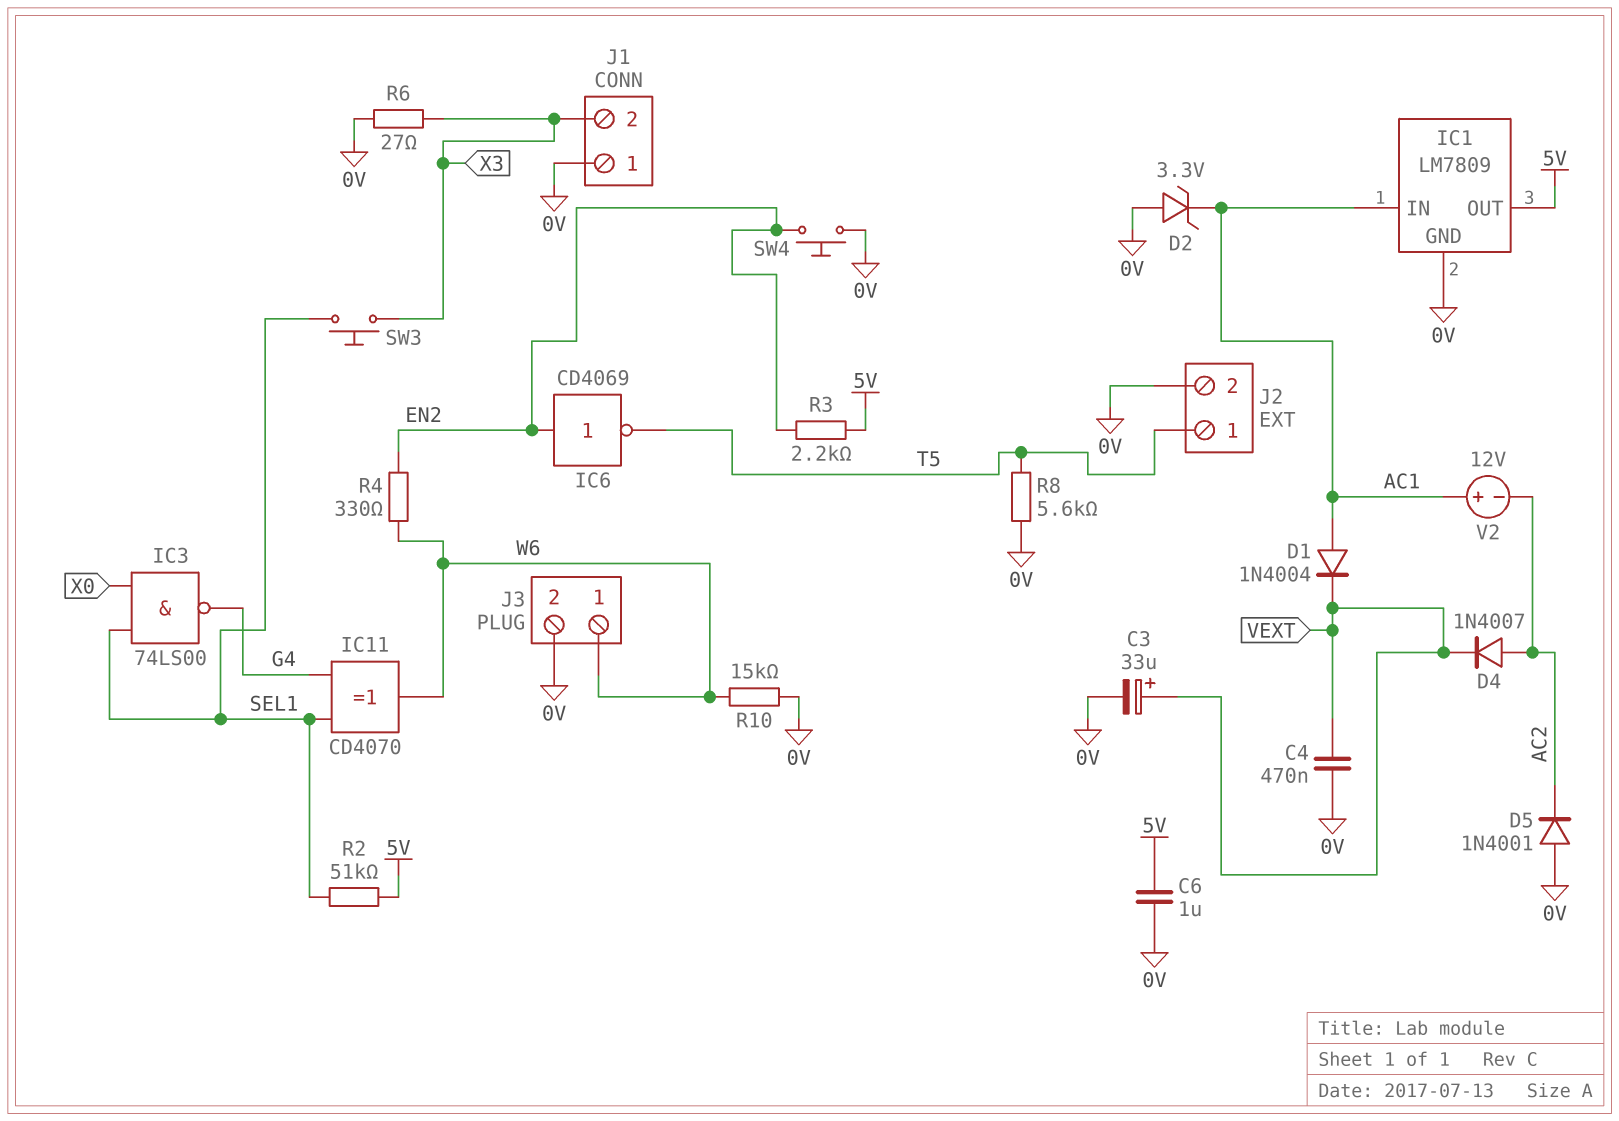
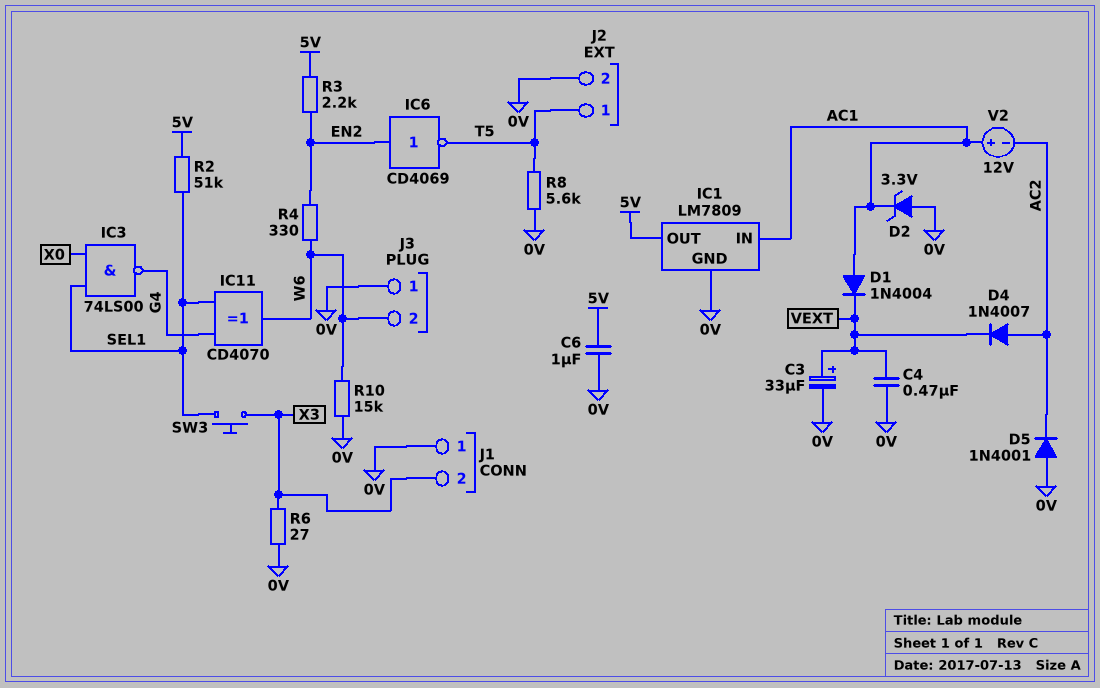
J3 pin 1: W6 -> 0V
J3 pin 2: 0V -> W6
SW4: button (0V, EN2) -> none

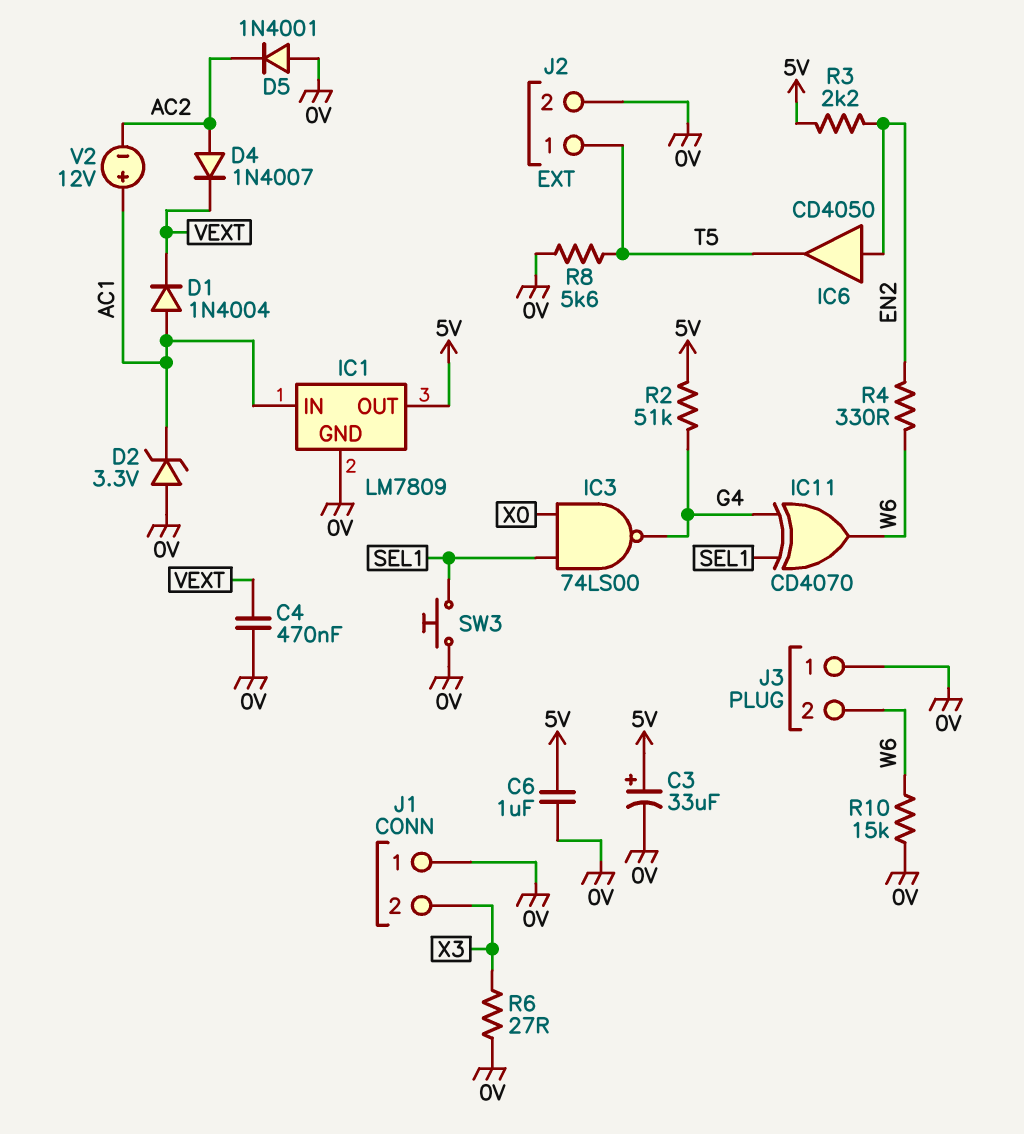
C3: 33uF (plus VEXT, minus 0V) -> 33uF (plus 5V, minus 0V)
IC6: NOT CD4069 (in EN2, out T5) -> buffer CD4050 (in EN2, out T5)
R2: 51k (5V, SEL1) -> 51k (5V, G4)
SW3: button (SEL1, X3) -> button (0V, SEL1)

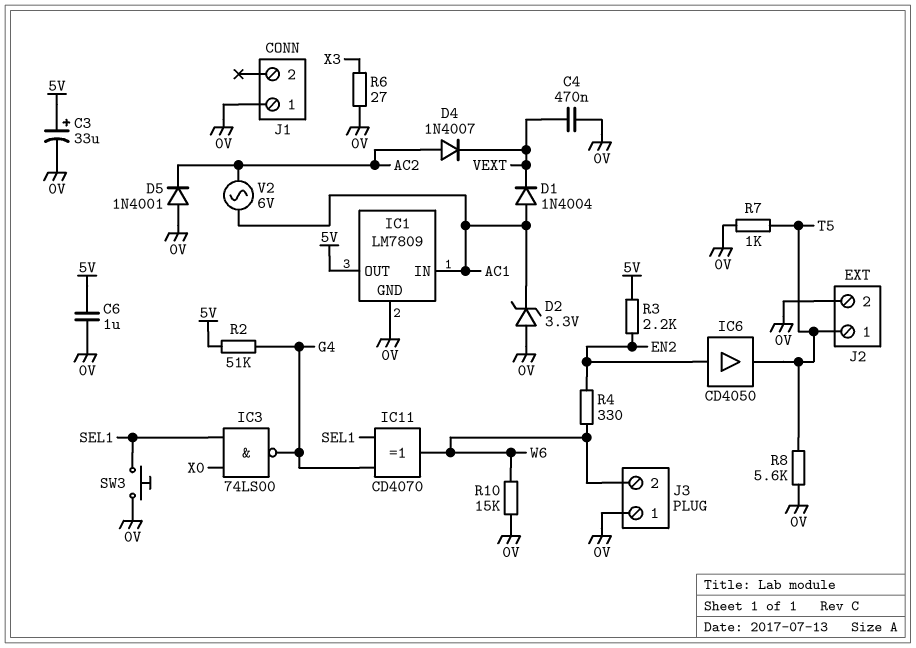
J1 pin 2: X3 -> none
R7: none -> 1k (0V, T5)
V2: 12V (plus AC1, minus AC2) -> AC 6V (AC1, AC2)

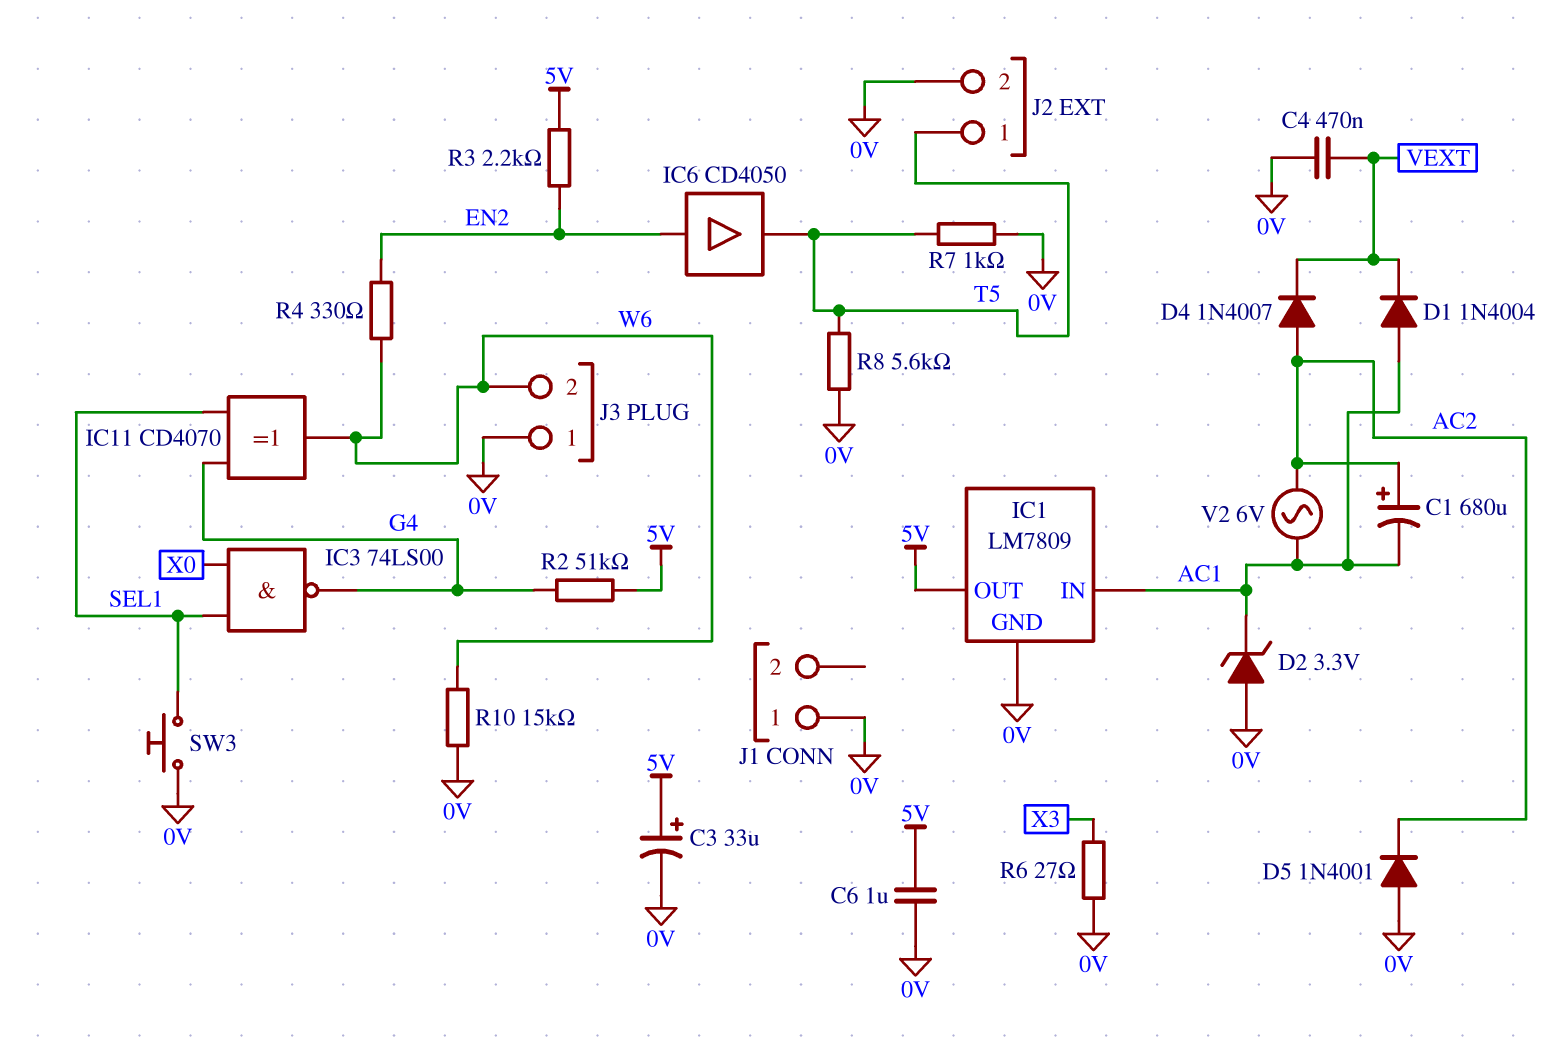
C1: none -> 680uF (plus AC2, minus AC1)

